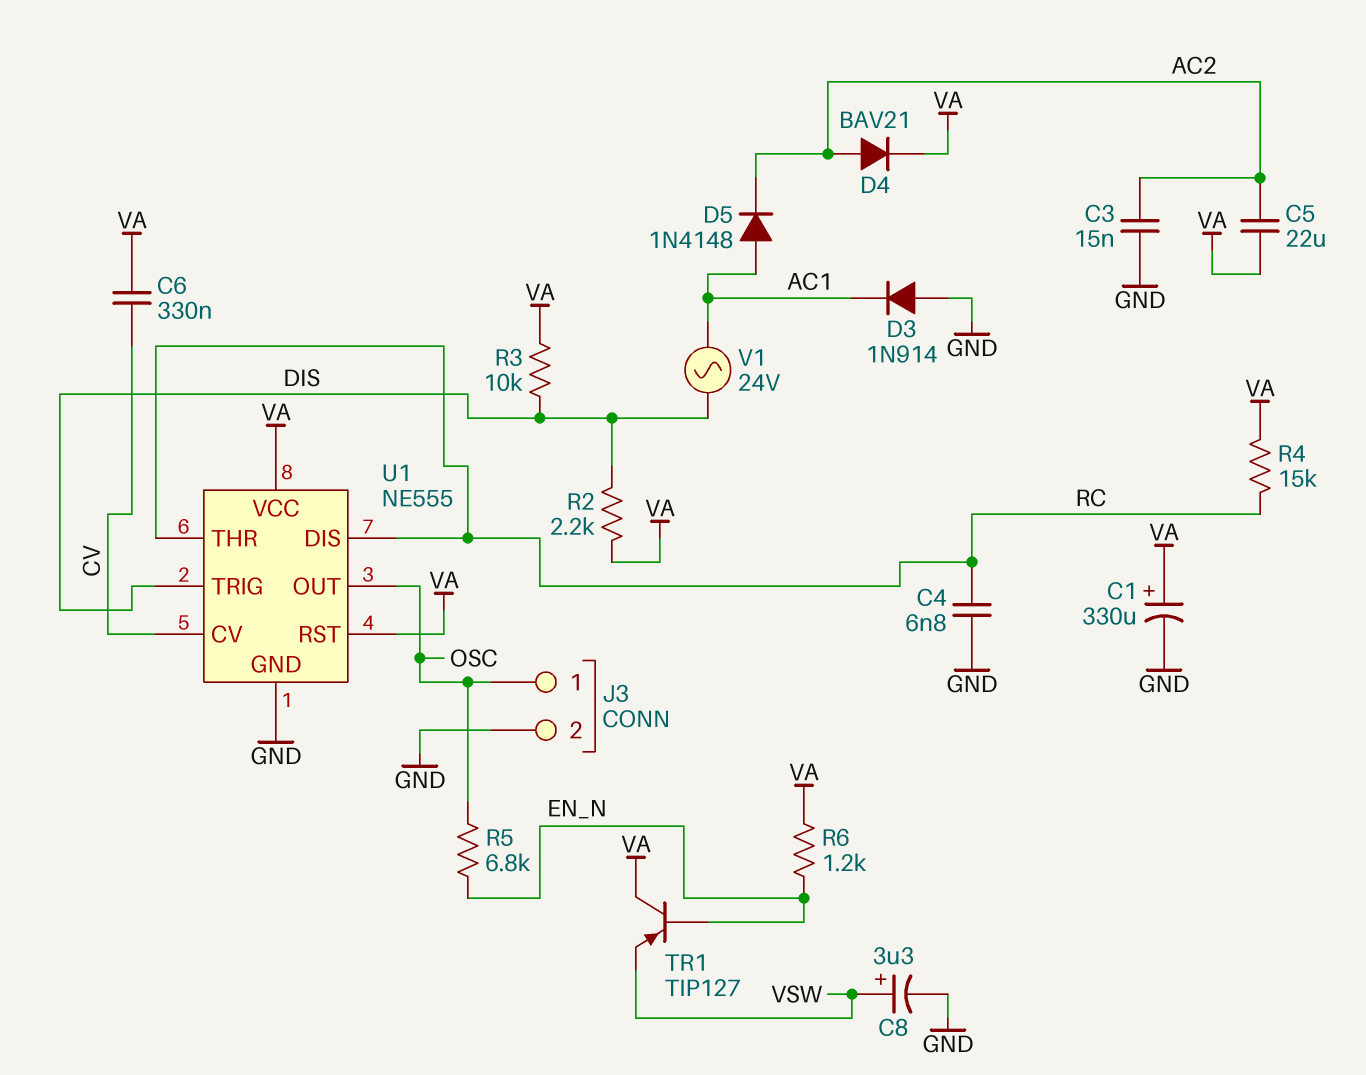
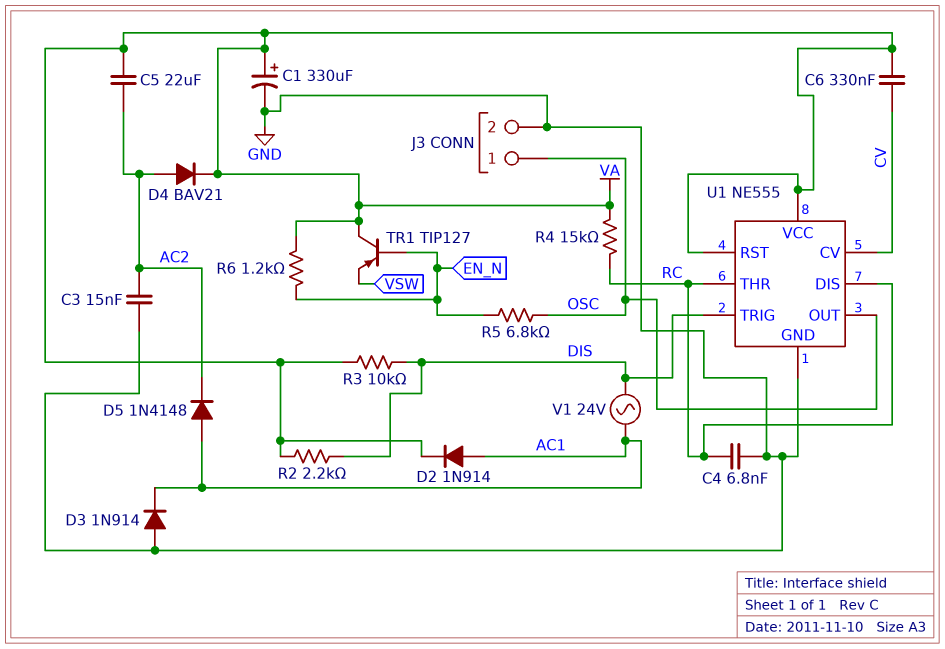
C8: 3.3uF (plus VSW, minus GND) -> none
D2: none -> diode 1N914 (A AC1, K VA)

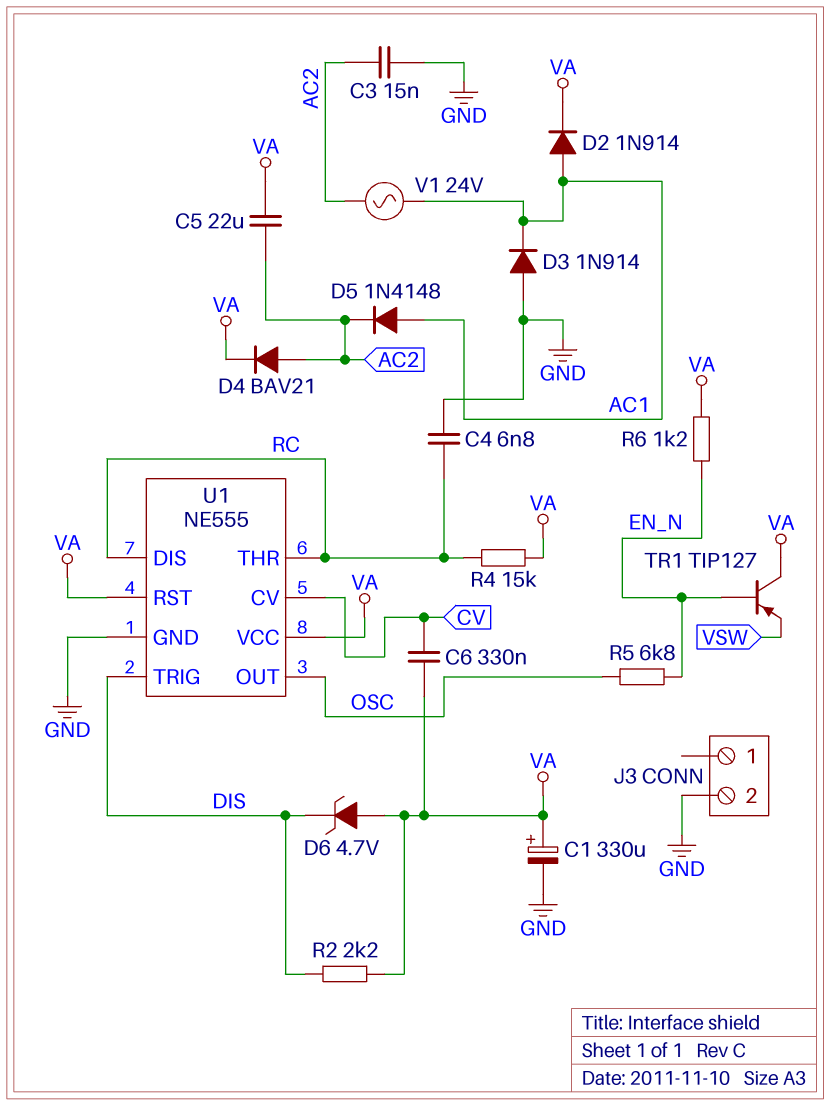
D6: none -> zener 4.7V (A VA, K DIS)
J3 pin 1: OSC -> none
R3: 10k (DIS, VA) -> none
V1: AC 24V (AC1, DIS) -> AC 24V (AC1, AC2)

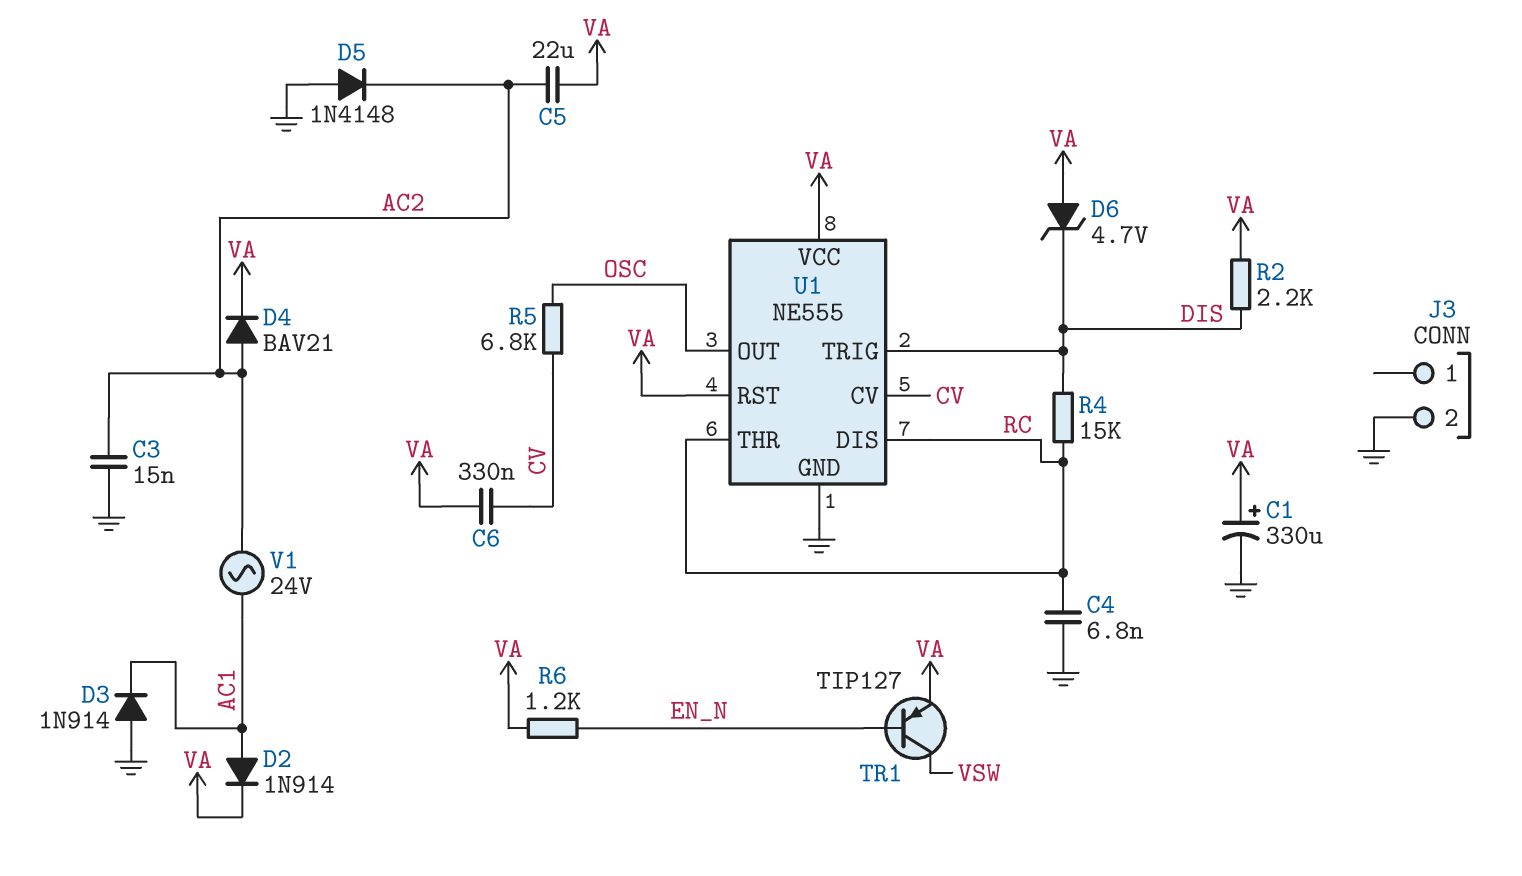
D5: diode 1N4148 (A AC1, K AC2) -> diode 1N4148 (A GND, K AC2)
R4: 15k (RC, VA) -> 15k (DIS, RC)
R5: 6.8k (EN_N, OSC) -> 6.8k (CV, OSC)
TR1: PNP TIP127 (B EN_N, C VA, E VSW) -> PNP TIP127 (B EN_N, C VSW, E VA)

